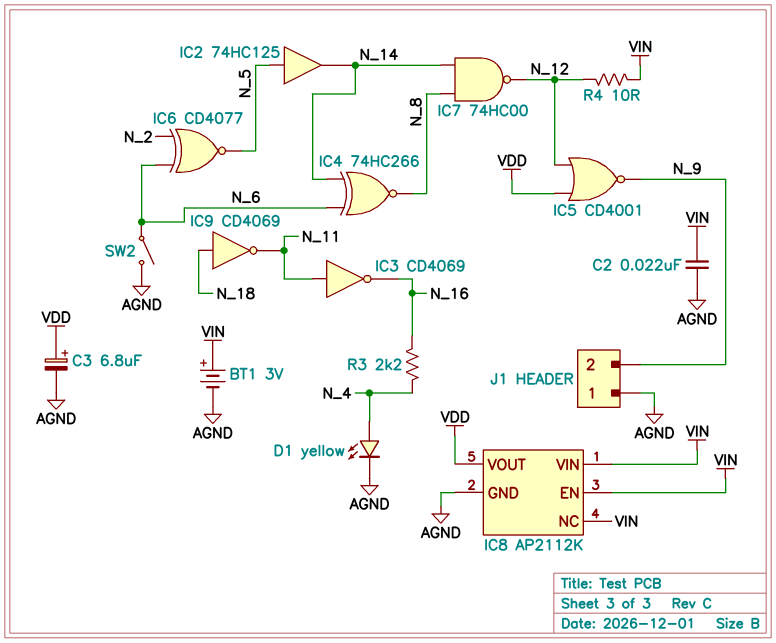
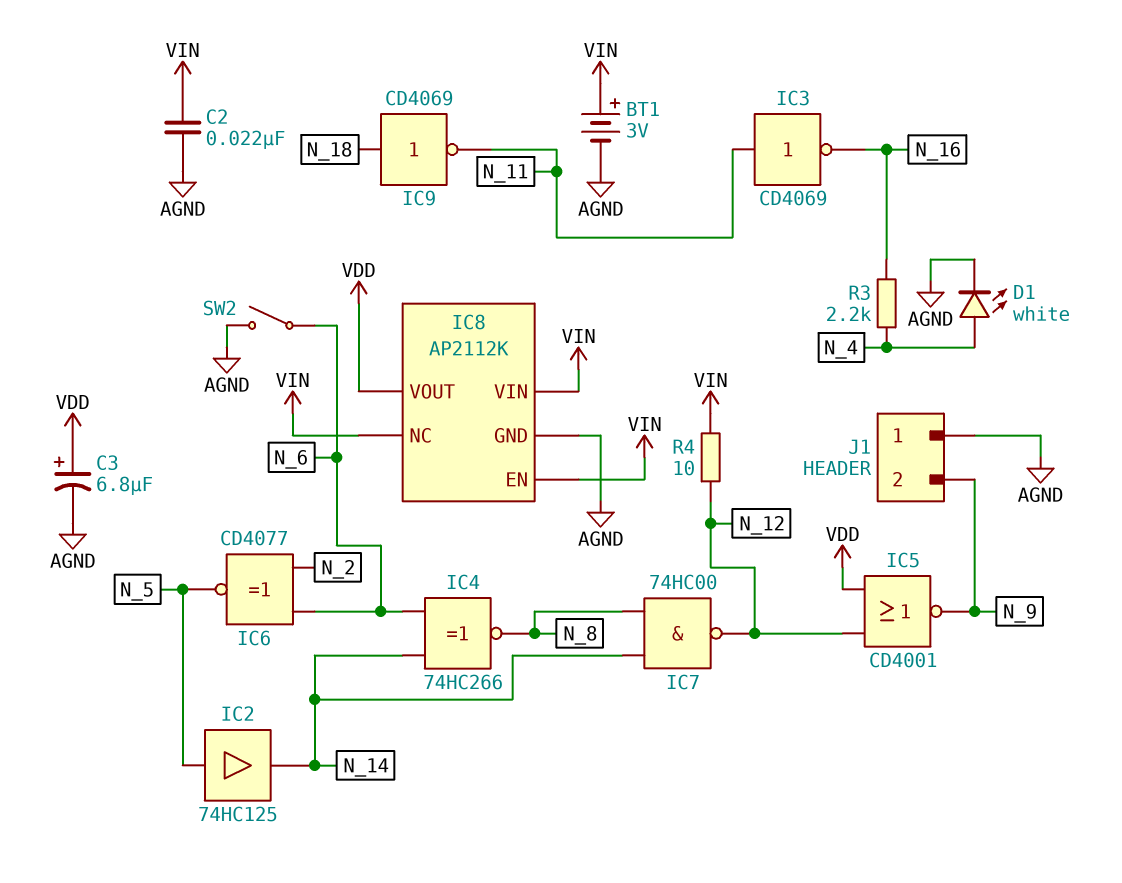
D1: LED yellow (A N_4, K AGND) -> LED white (A N_4, K AGND)

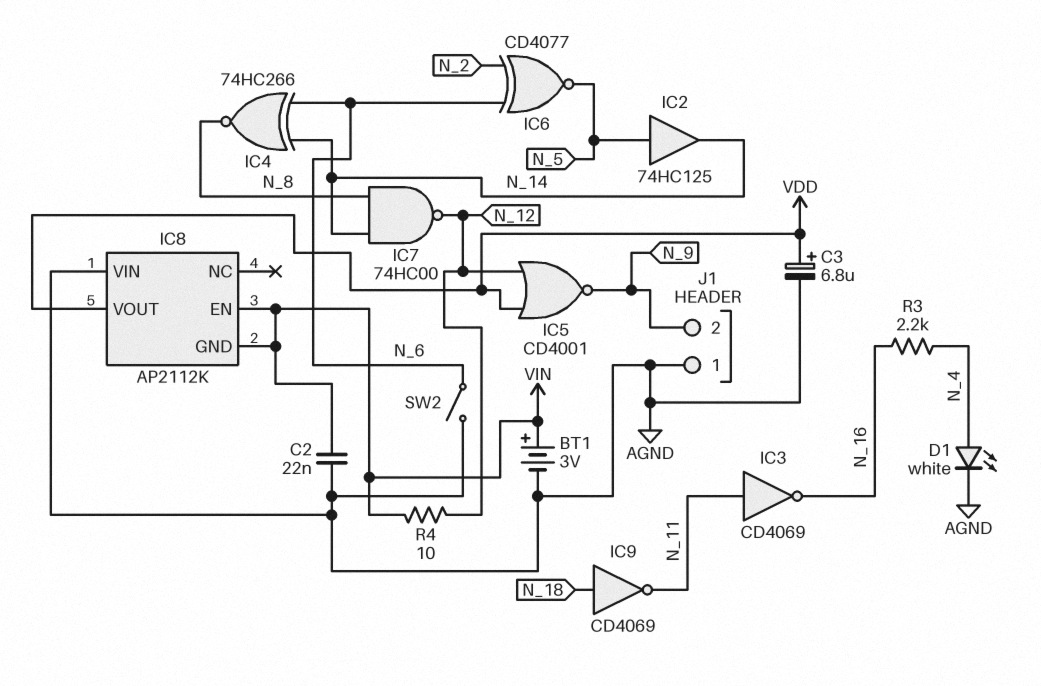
IC8 pin GND: AGND -> VIN
IC8 pin NC: VIN -> none
IC8 pin VIN: VIN -> AGND

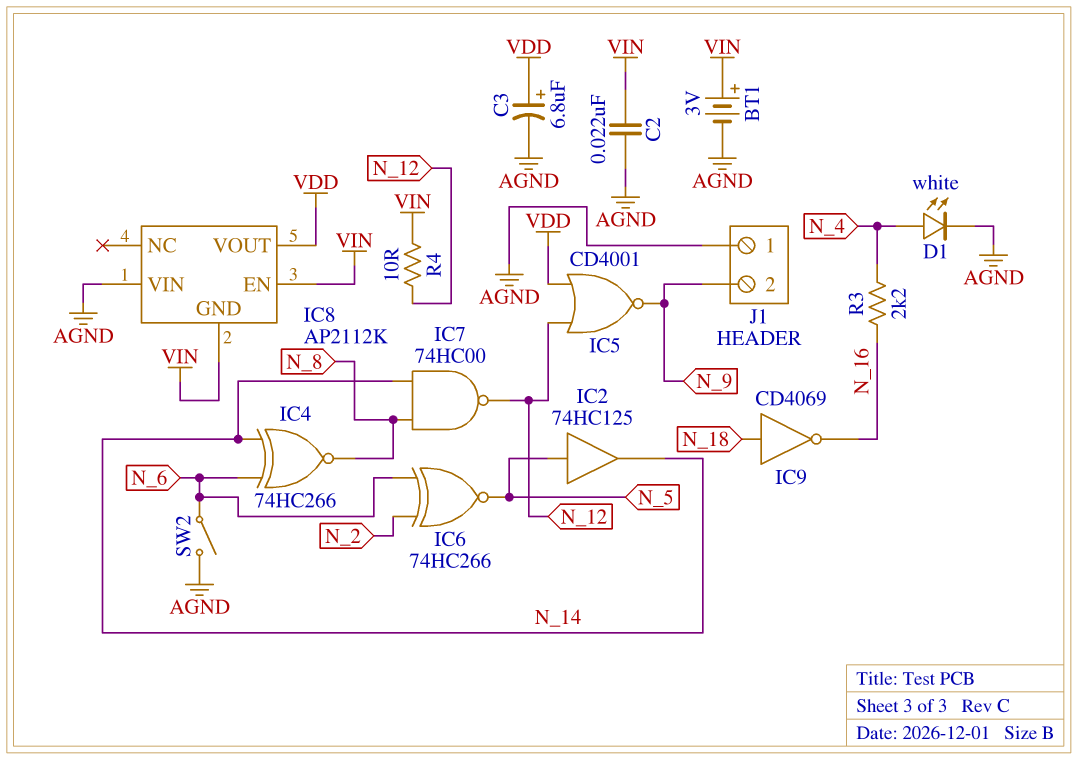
IC3: NOT CD4069 (in N_11, out N_16) -> none
IC6: XNOR CD4077 (in N_2, in N_6, out N_5) -> XNOR 74HC266 (in N_2, in N_6, out N_5)
IC9: NOT CD4069 (in N_18, out N_11) -> NOT CD4069 (in N_18, out N_16)

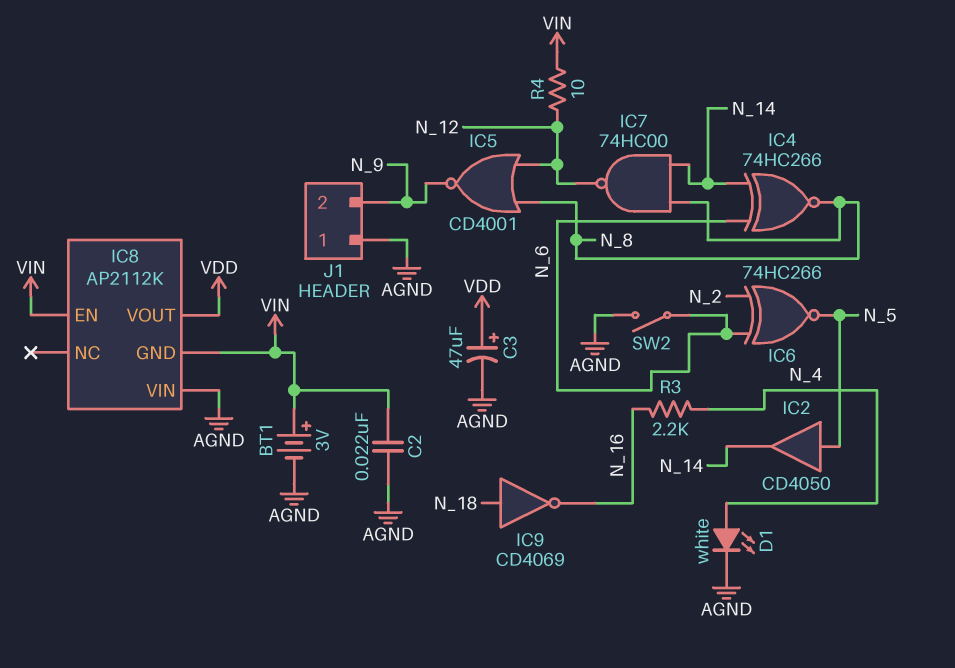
C3: 6.8uF (plus VDD, minus AGND) -> 47uF (plus VDD, minus AGND)
IC2: buffer 74HC125 (in N_5, out N_14) -> buffer CD4050 (in N_5, out N_14)
IC5: NOR CD4001 (in N_12, in VDD, out N_9) -> NOR CD4001 (in N_8, in N_12, out N_9)

